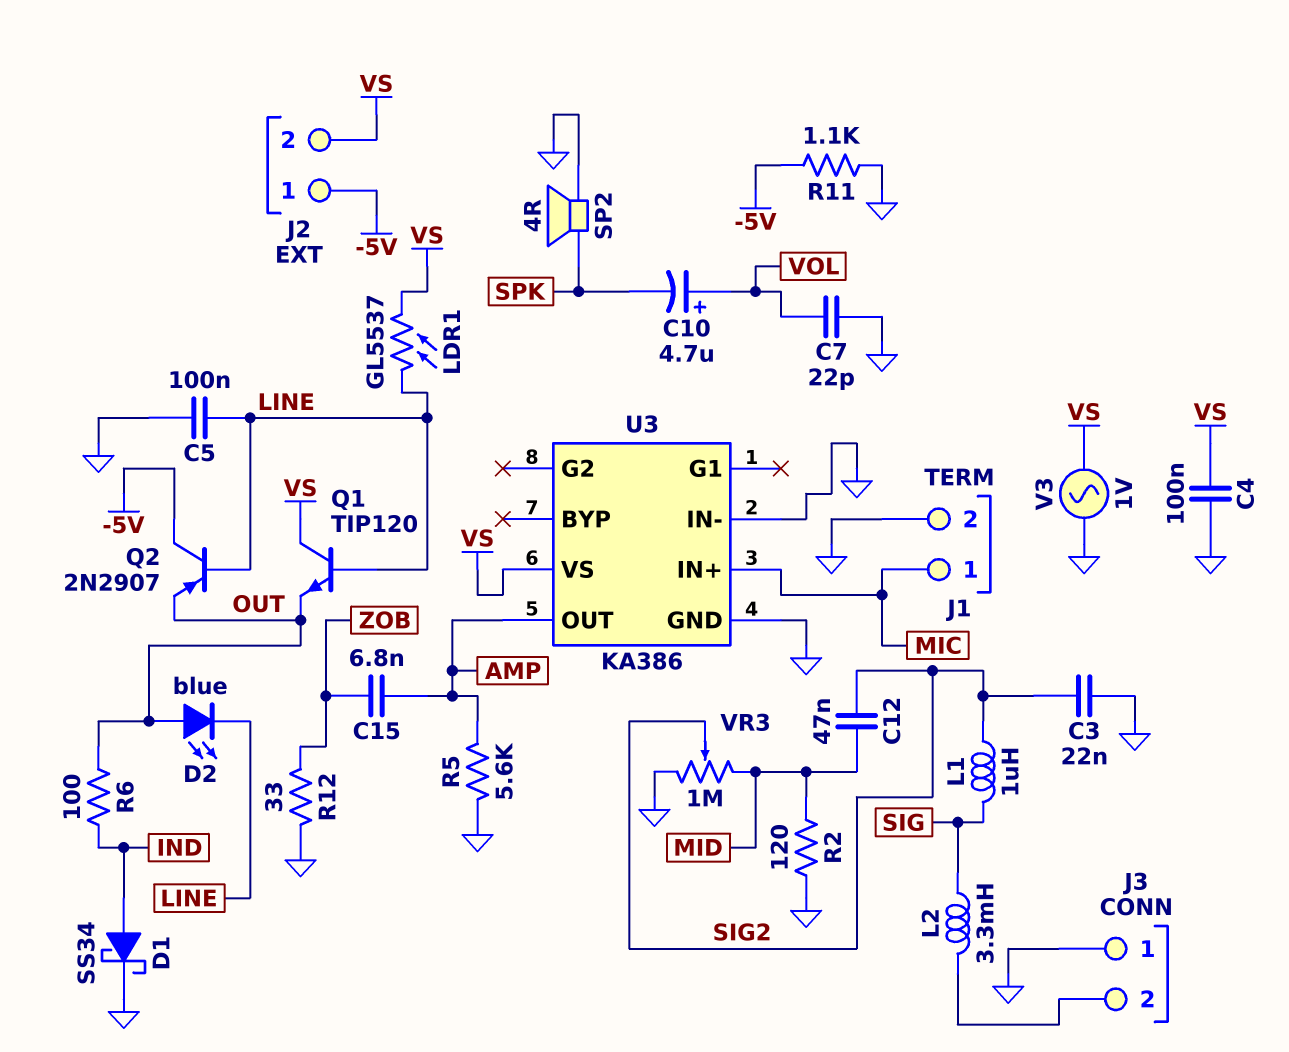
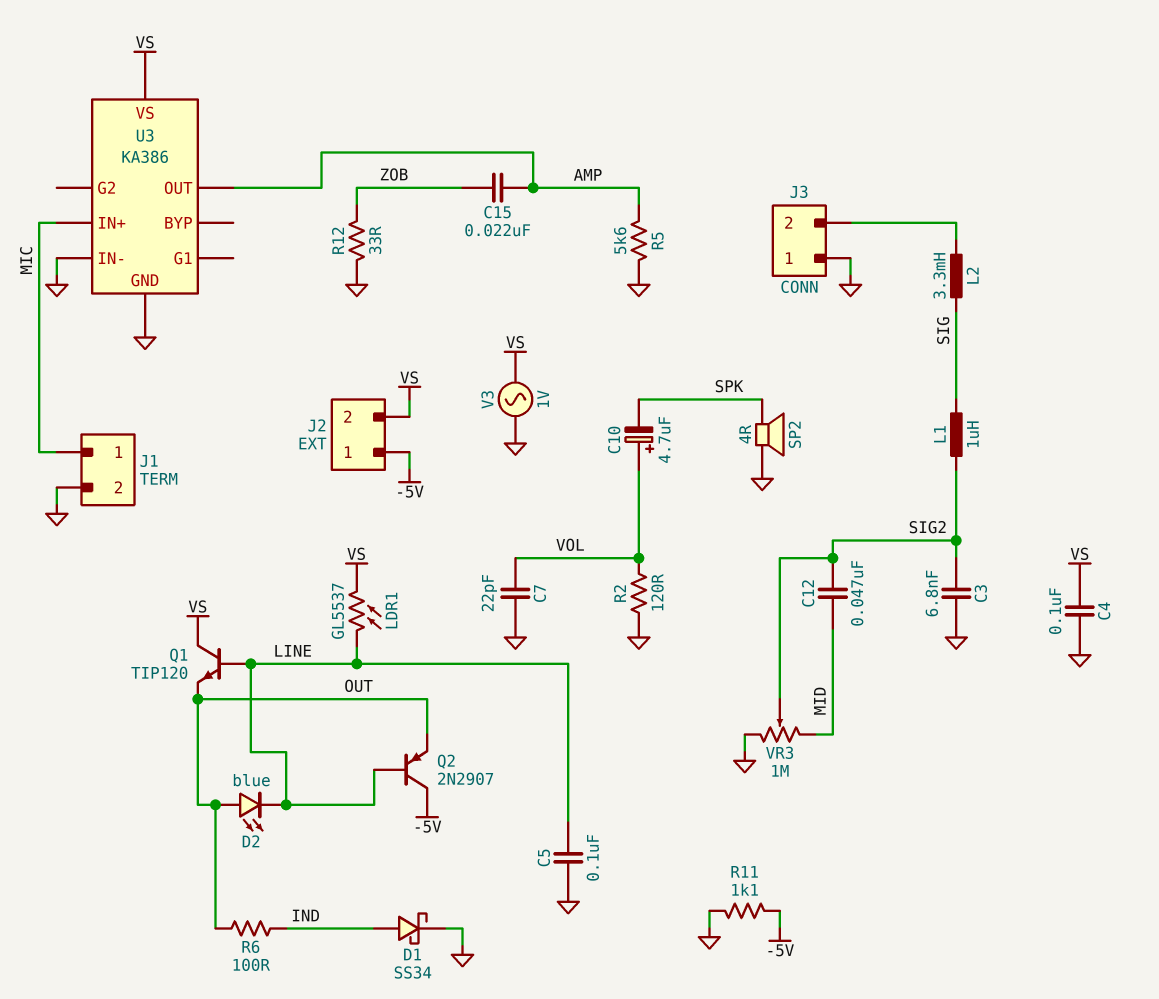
C3: 22nF (GND, SIG2) -> 6.8nF (GND, SIG2)
C15: 6.8nF (AMP, ZOB) -> 22nF (AMP, ZOB)
R2: 120 (GND, MID) -> 120 (GND, VOL)

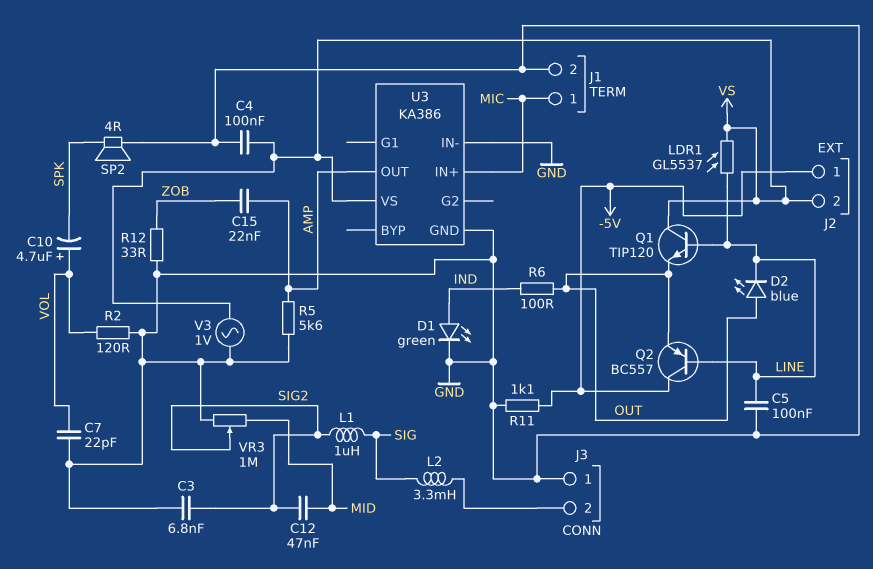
D1: schottky SS34 (A IND, K GND) -> LED green (A IND, K GND)
Q2: PNP 2N2907 (B LINE, C -5V, E OUT) -> PNP BC557 (B LINE, C -5V, E OUT)

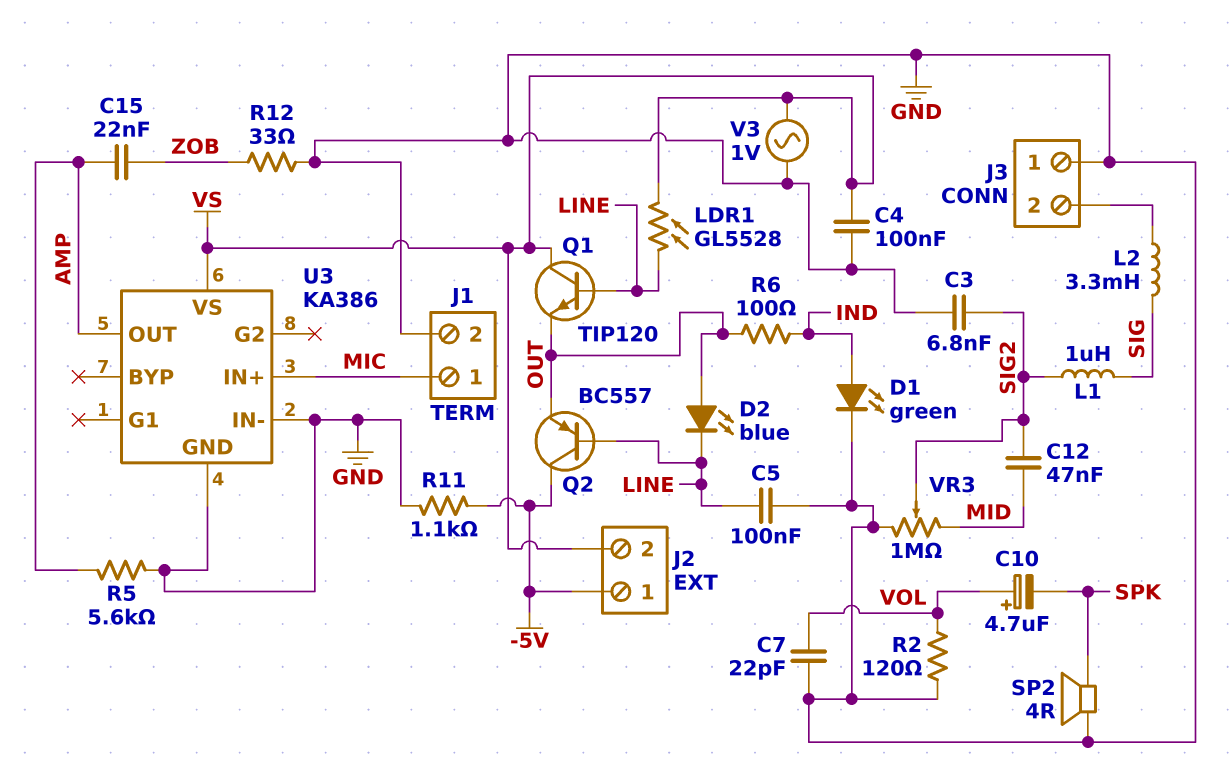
LDR1: GL5537 (LINE, VS) -> GL5528 (LINE, VS)

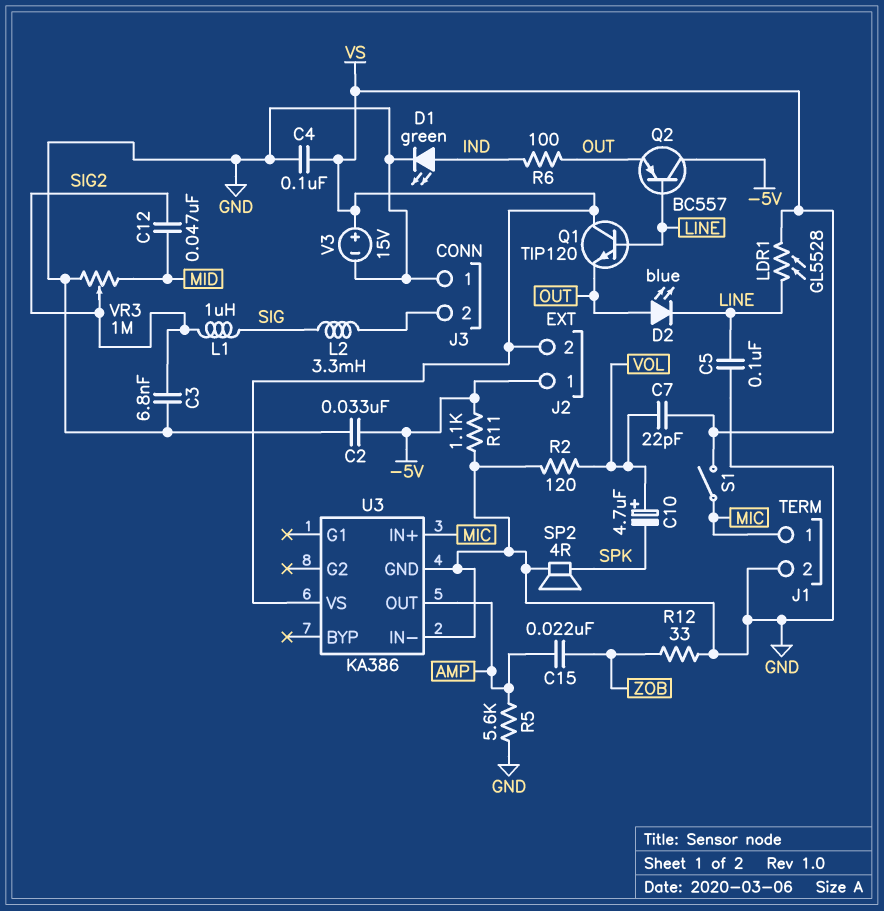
C2: none -> 33nF (-5V, GND)
C7: 22pF (GND, VOL) -> 22pF (VOL, VS)
S1: none -> switch (MIC, VS)
V3: AC 1V (GND, VS) -> 15V (plus VS, minus GND)

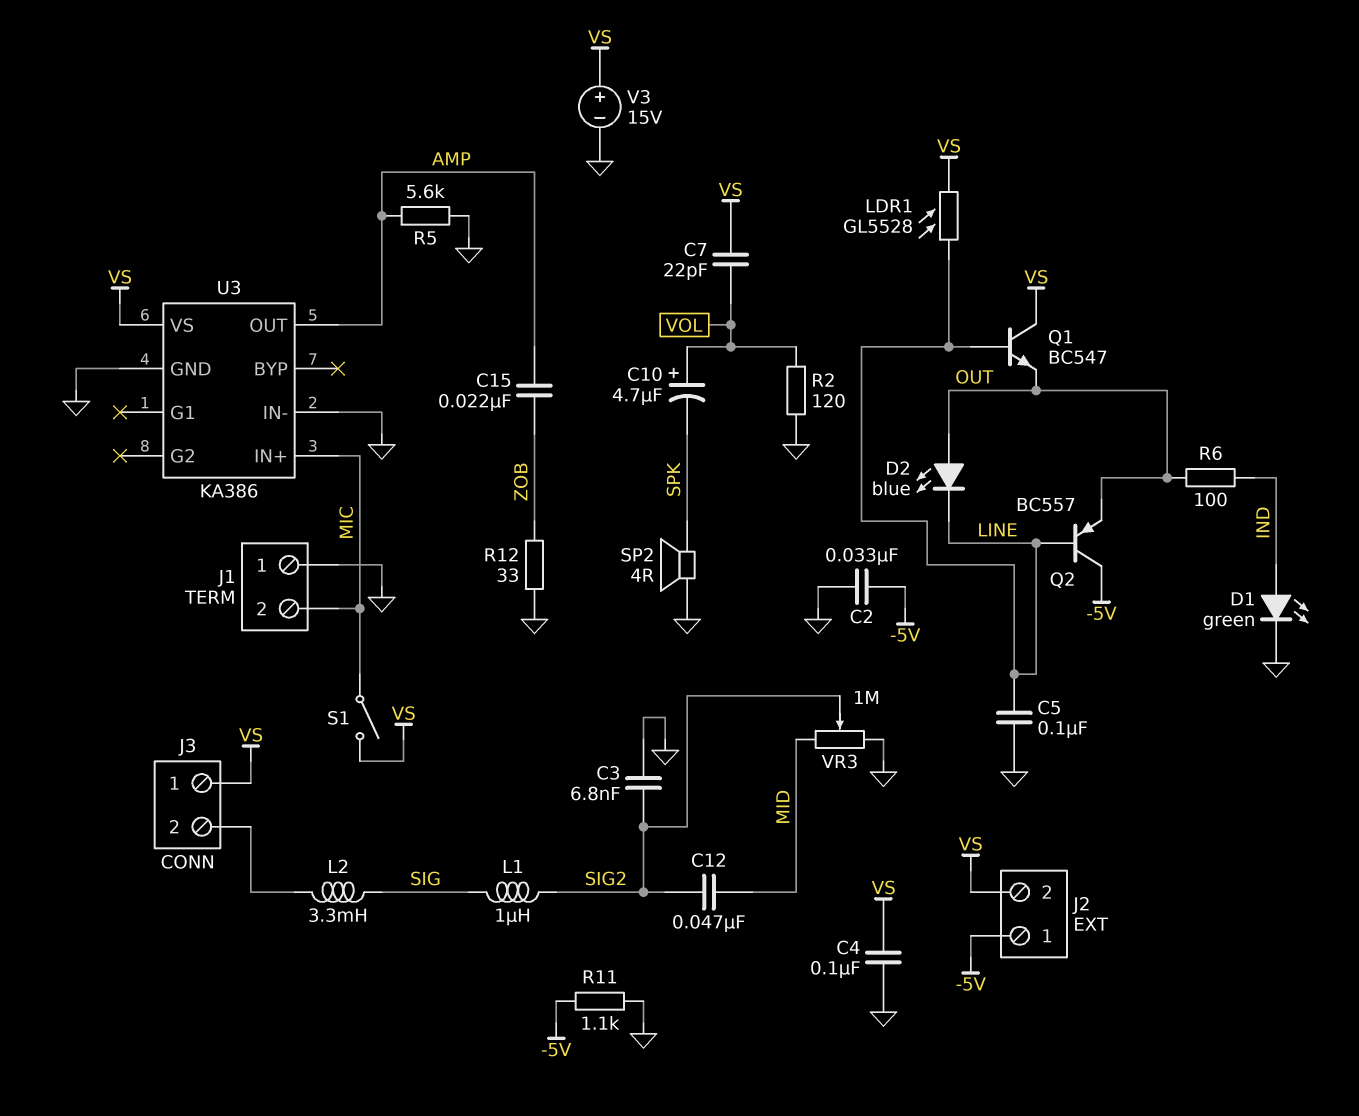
J1 pin 1: MIC -> GND
J1 pin 2: GND -> MIC
J3 pin 1: GND -> VS
Q1: NPN TIP120 (B LINE, C VS, E OUT) -> NPN BC547 (B LINE, C VS, E OUT)

